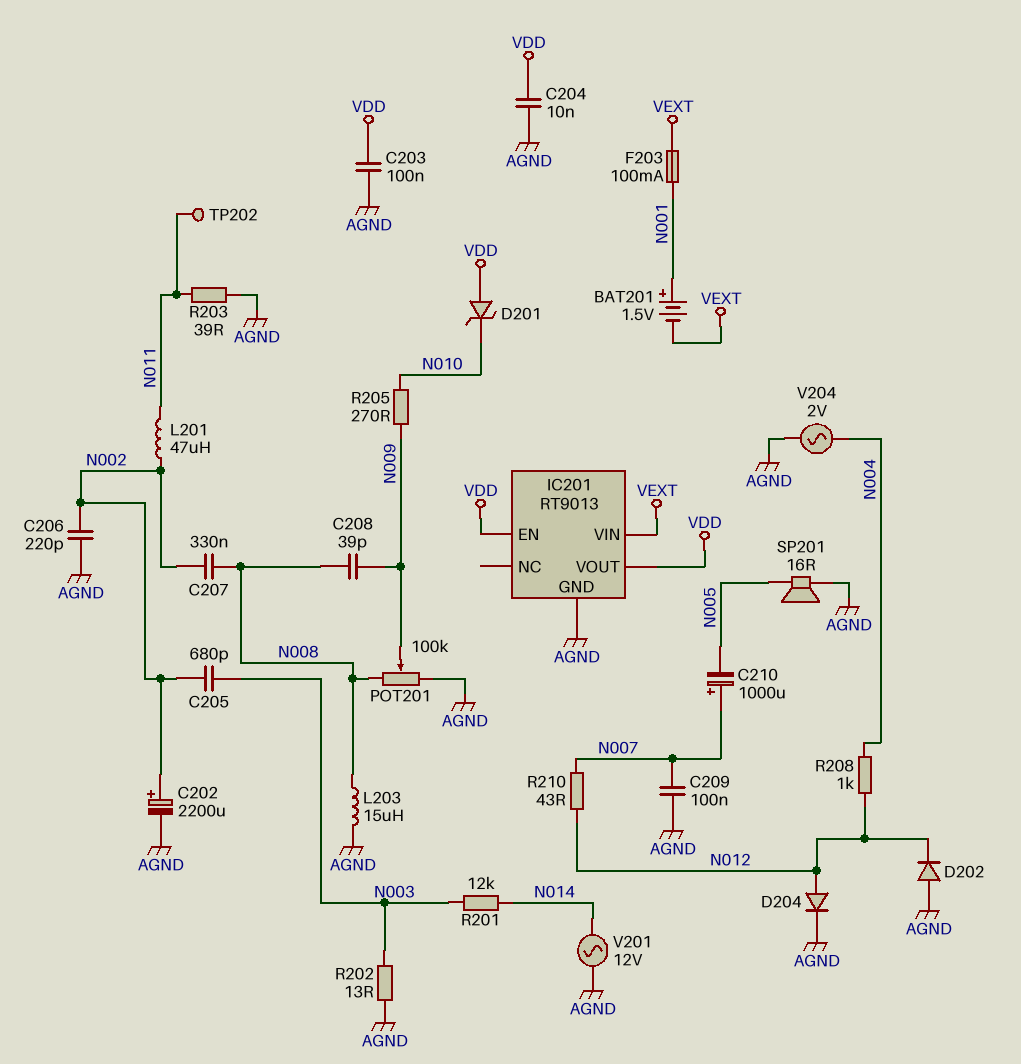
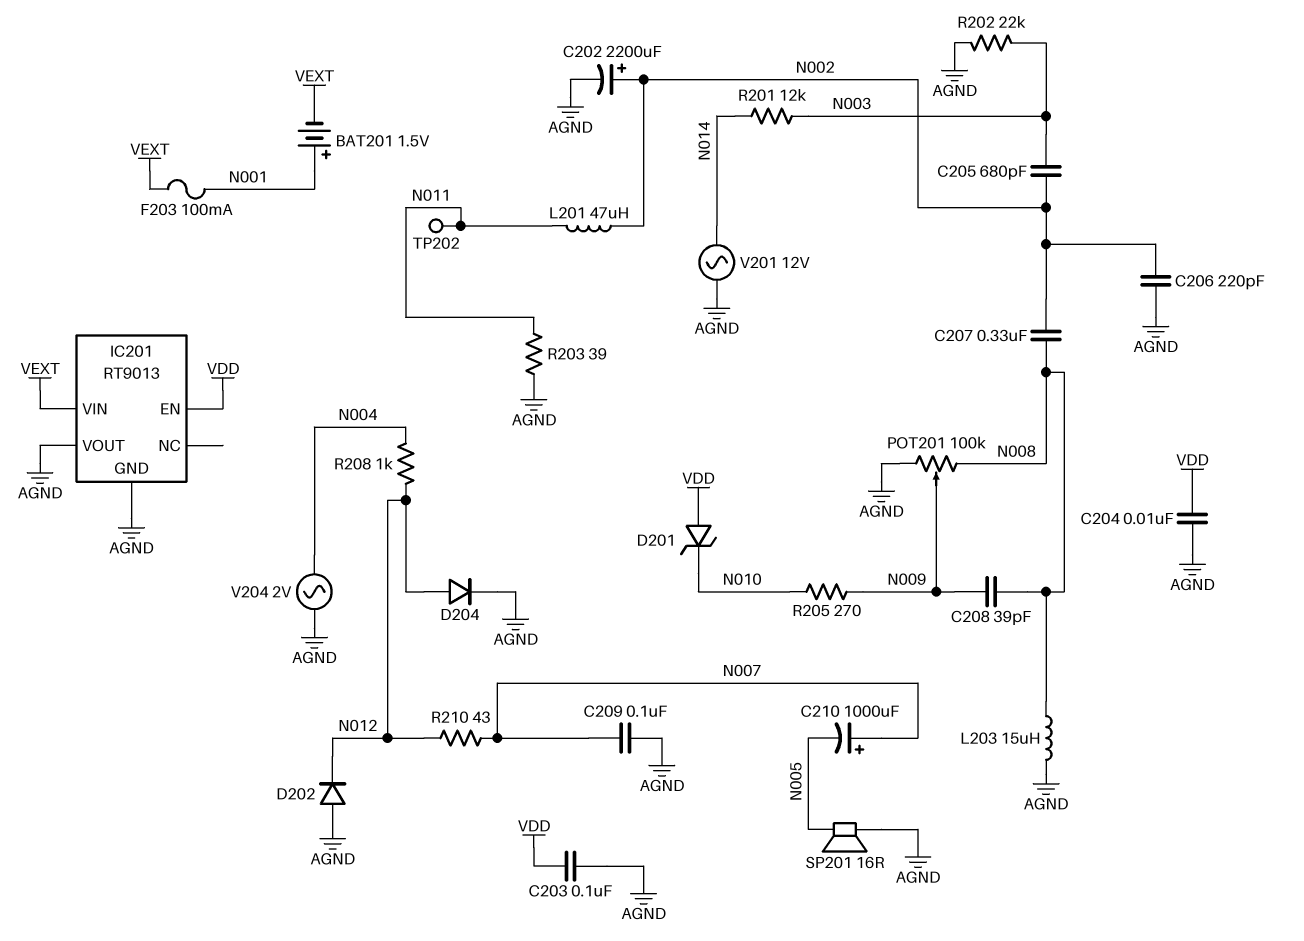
IC201 pin VOUT: VDD -> AGND
R202: 13 (AGND, N003) -> 22k (AGND, N003)

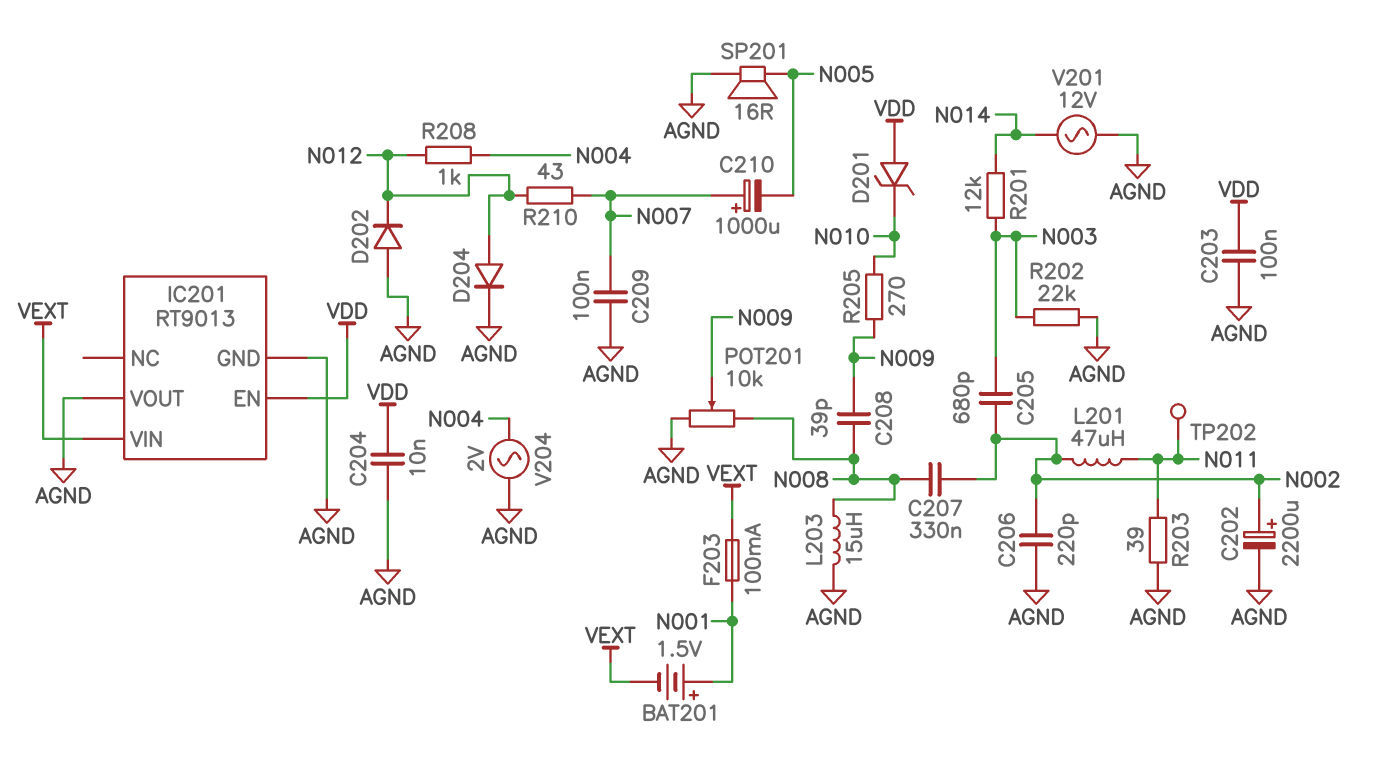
POT201: 100k (AGND, N008, wiper N009) -> 10k (AGND, N008, wiper N009)

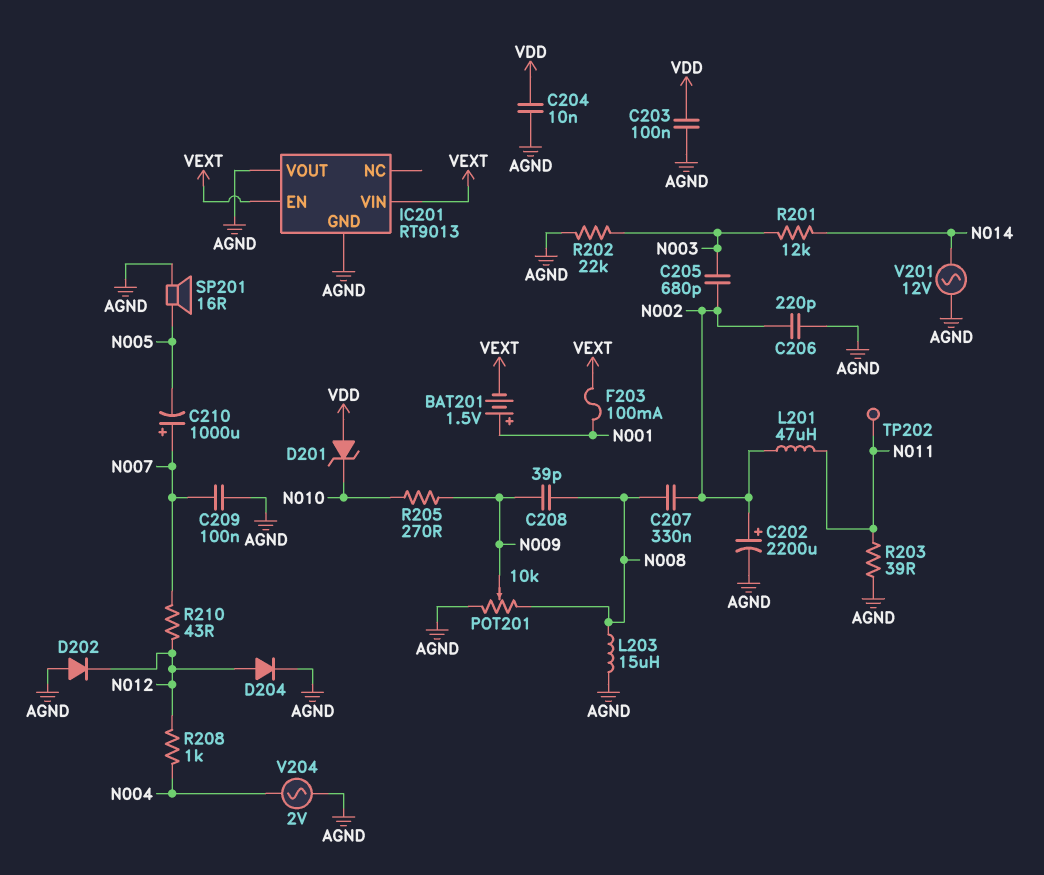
IC201 pin EN: VDD -> VEXT

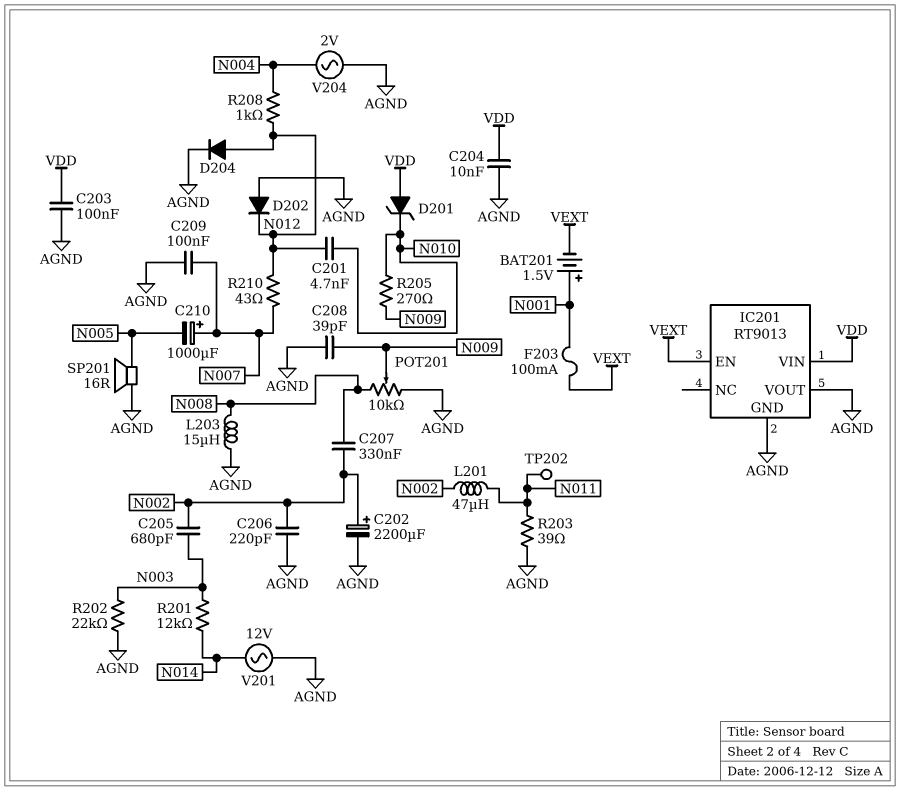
C201: none -> 4.7nF (N010, N012)
C208: 39pF (N008, N009) -> 39pF (AGND, N009)
IC201 pin VIN: VEXT -> VDD

